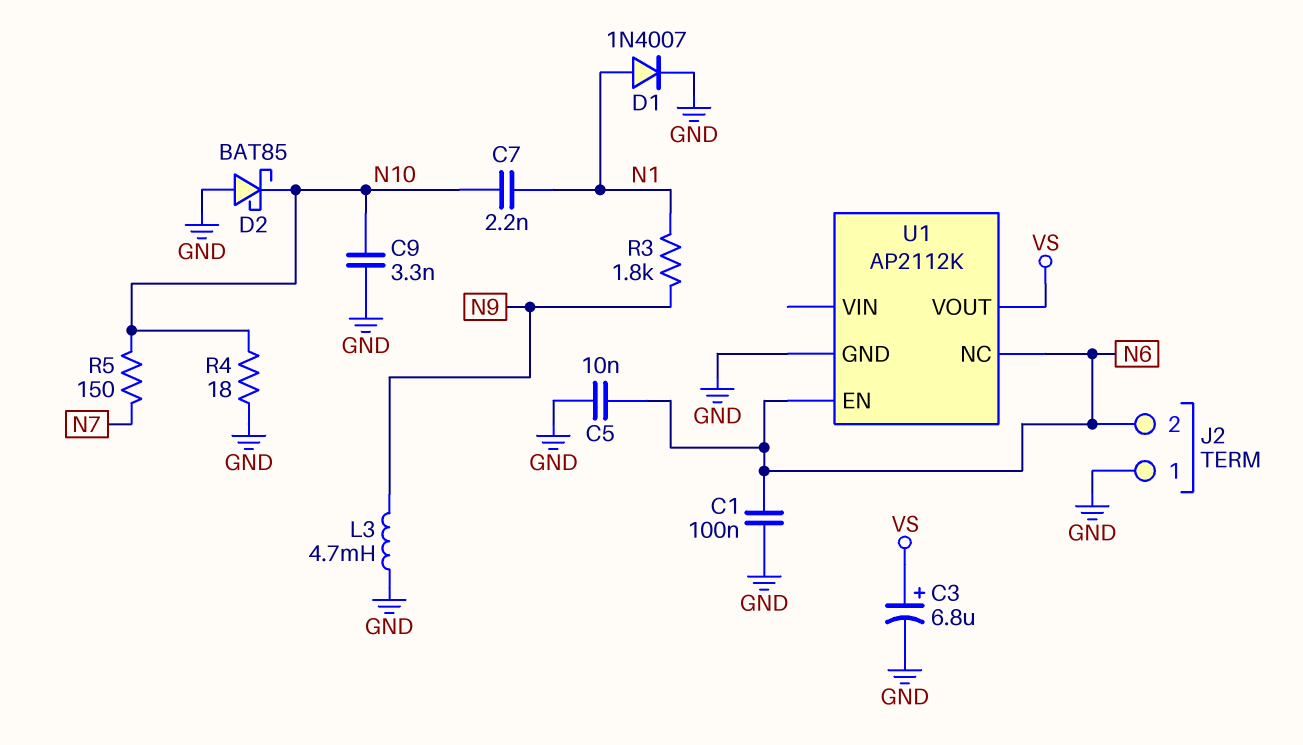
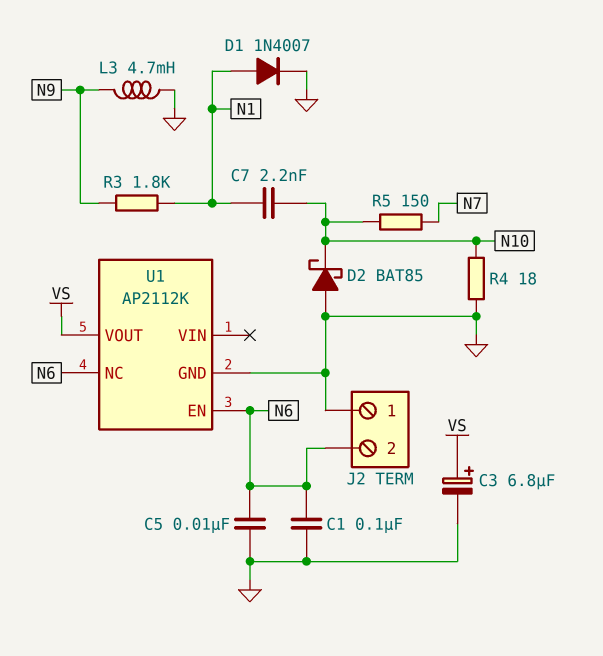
C9: 3.3nF (GND, N10) -> none

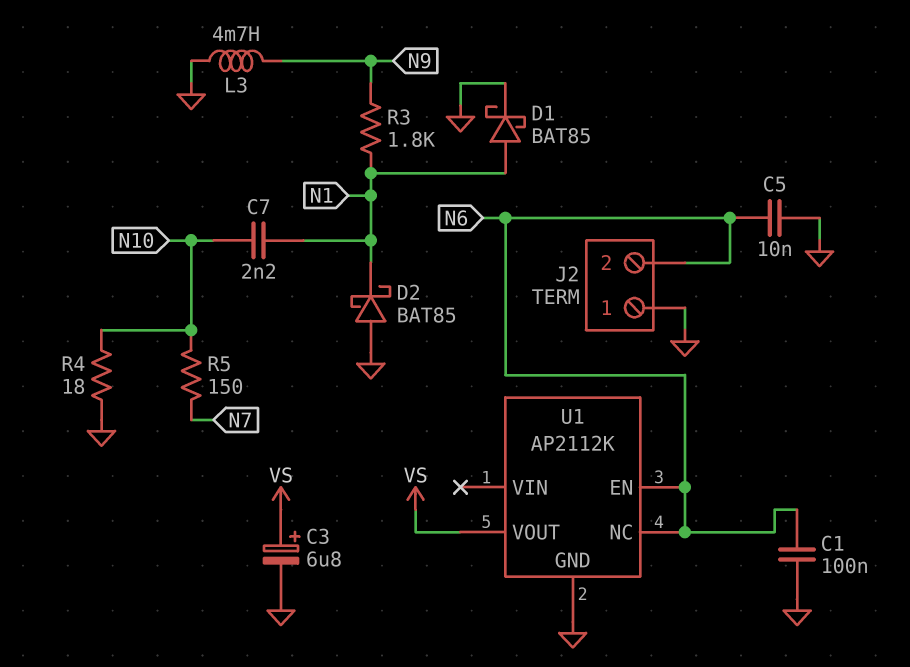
D1: diode 1N4007 (A N1, K GND) -> schottky BAT85 (A N1, K GND)
D2: schottky BAT85 (A GND, K N10) -> schottky BAT85 (A GND, K N1)

